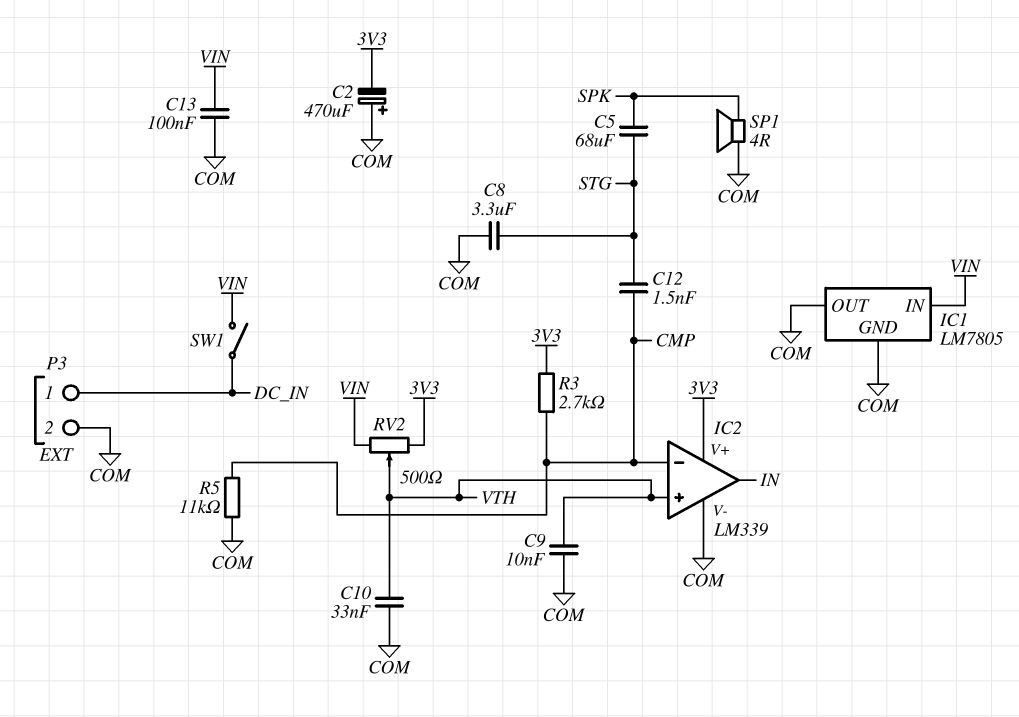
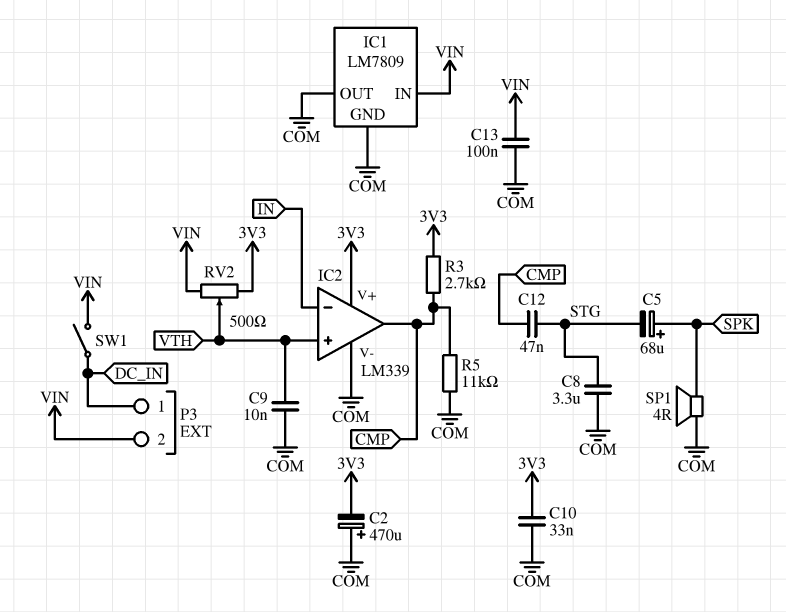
C5: 68uF (SPK, STG) -> 68uF (plus SPK, minus STG)
C10: 33nF (COM, VTH) -> 33nF (3V3, COM)
C12: 1.5nF (CMP, STG) -> 47nF (CMP, STG)
IC1: LM7805 -> LM7809
IC2 pin in-: CMP -> IN
IC2 pin out: IN -> CMP
P3 pin 2: COM -> VIN

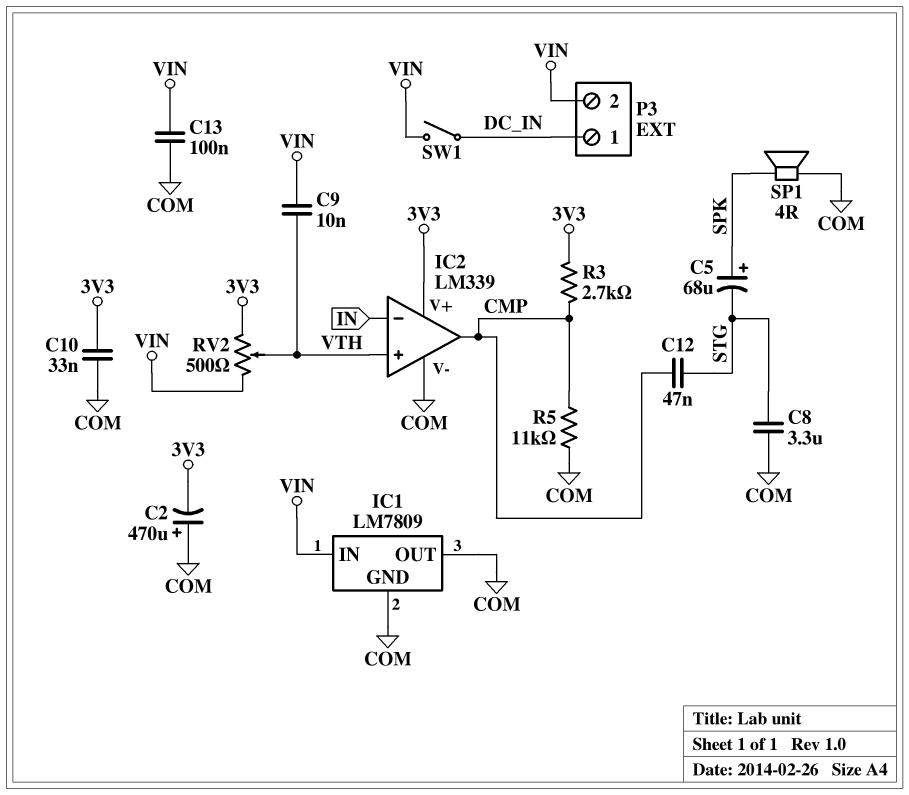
C9: 10nF (COM, VTH) -> 10nF (VIN, VTH)

